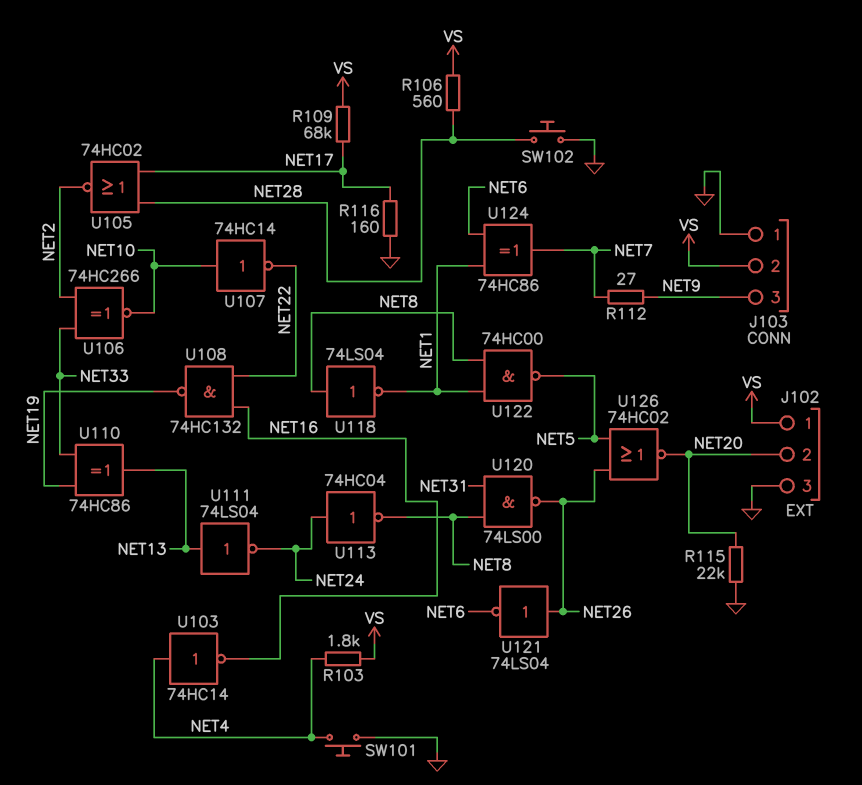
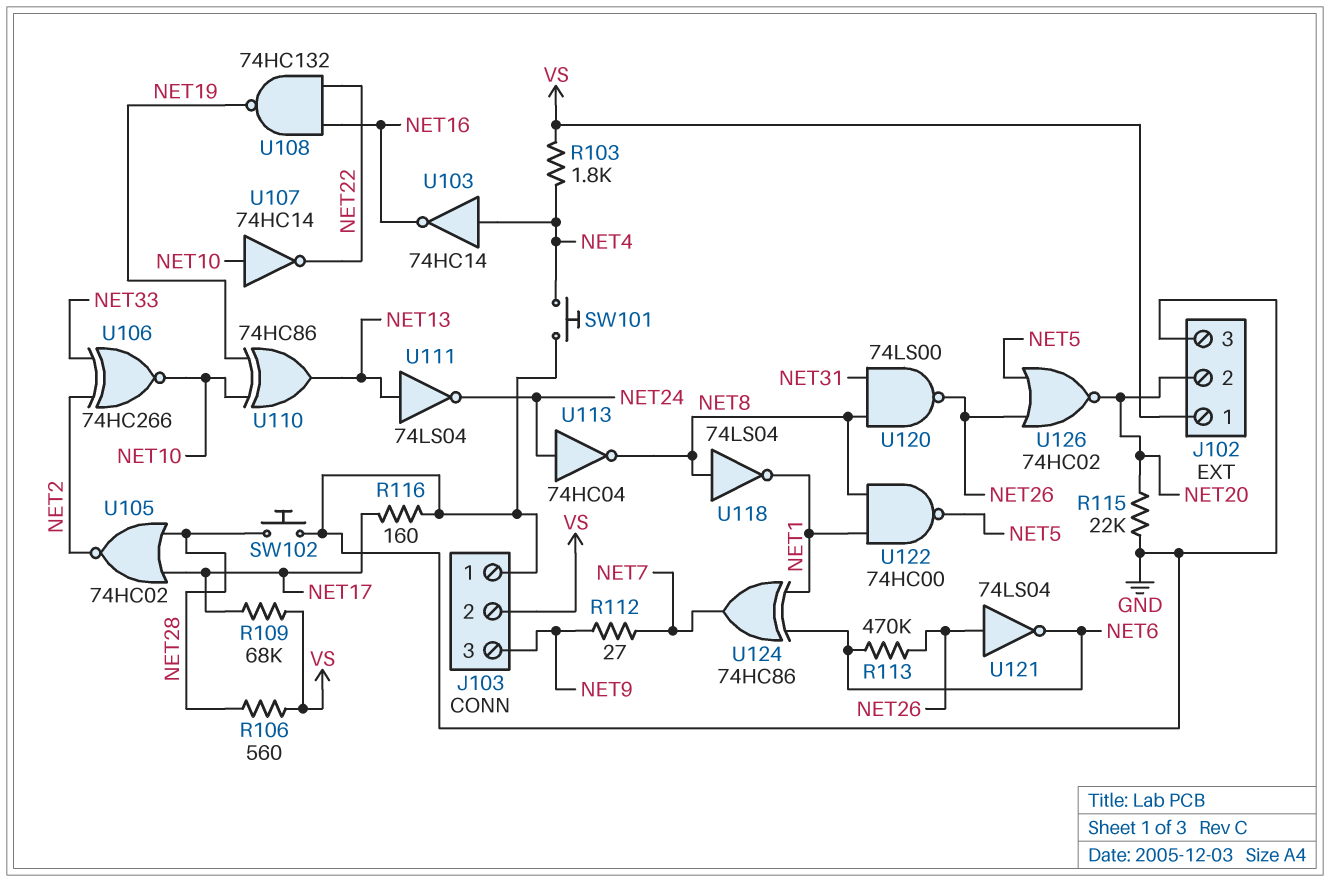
R113: none -> 470k (NET6, NET26)
U110: XOR 74HC86 (in NET19, in NET33, out NET13) -> XOR 74HC86 (in NET10, in NET19, out NET13)

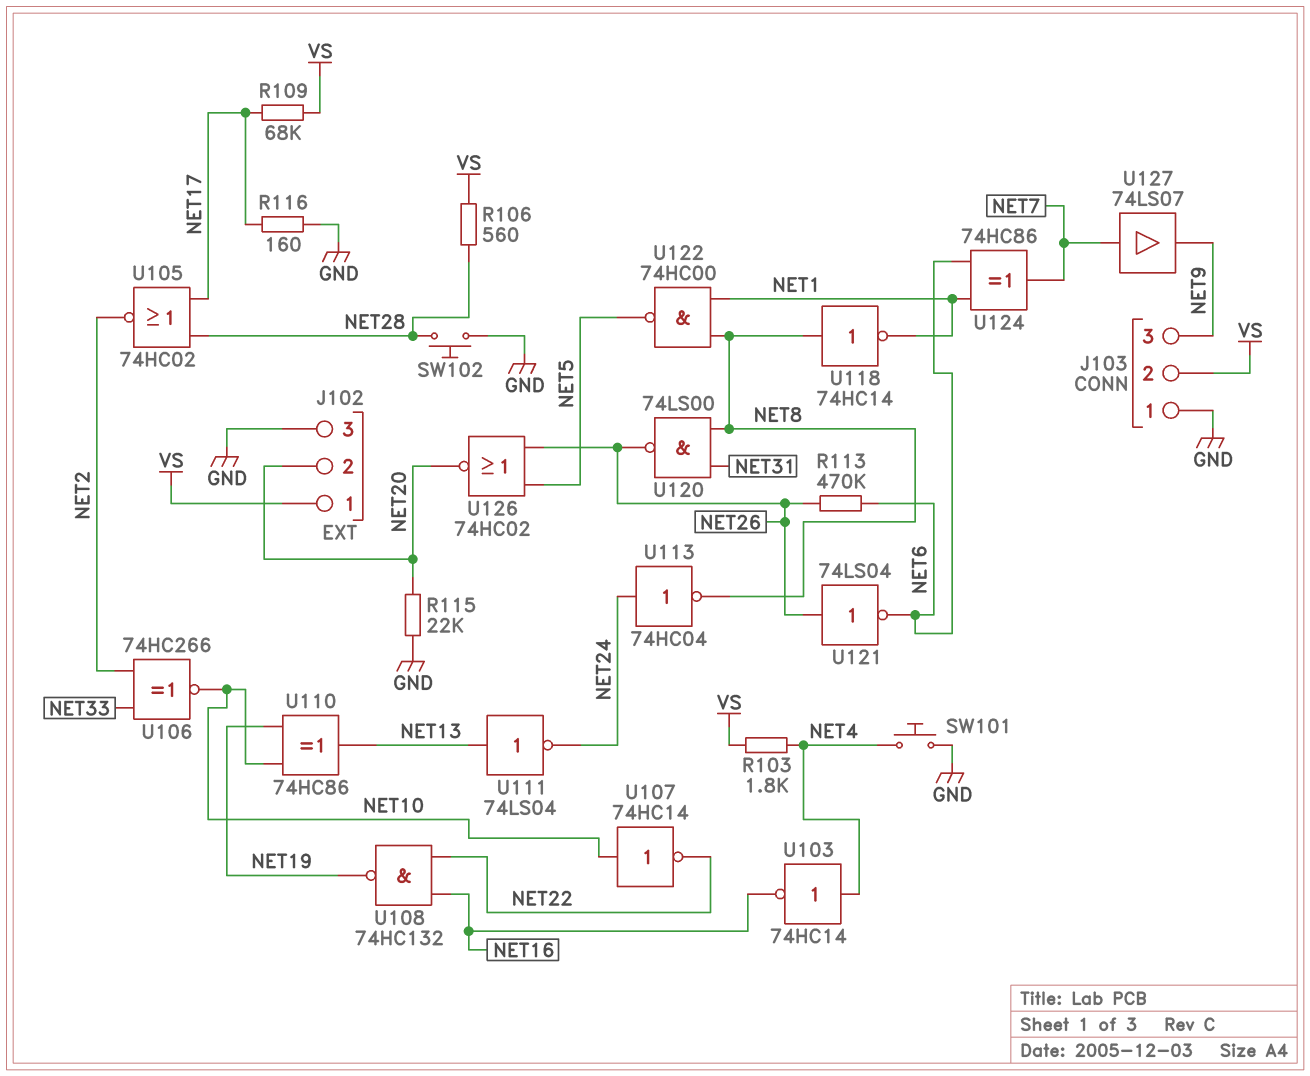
R112: 27 (NET7, NET9) -> none
U118: NOT 74LS04 (in NET8, out NET1) -> NOT 74HC14 (in NET8, out NET1)
U127: none -> buffer 74LS07 (in NET7, out NET9)

